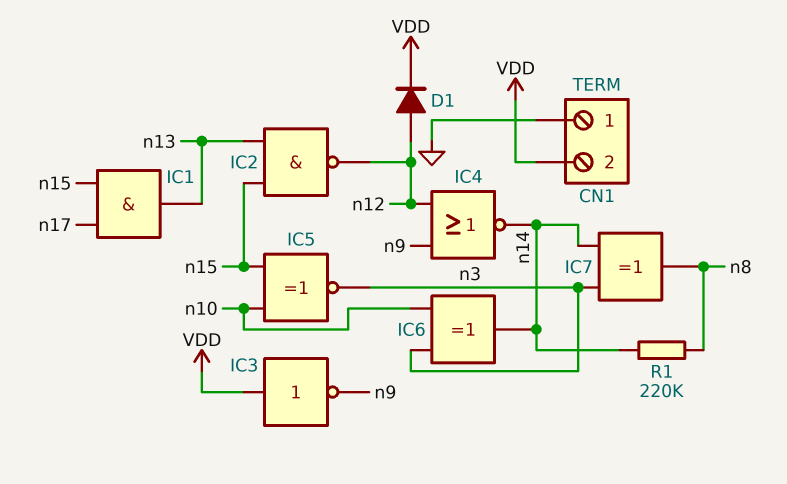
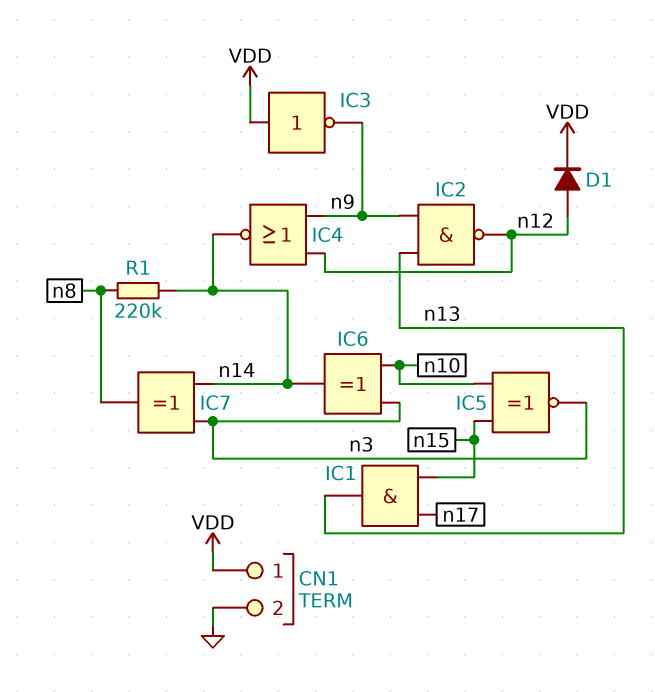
CN1 pin 1: GND -> VDD
CN1 pin 2: VDD -> GND
IC2: NAND (in n13, in n15, out n12) -> NAND (in n9, in n13, out n12)

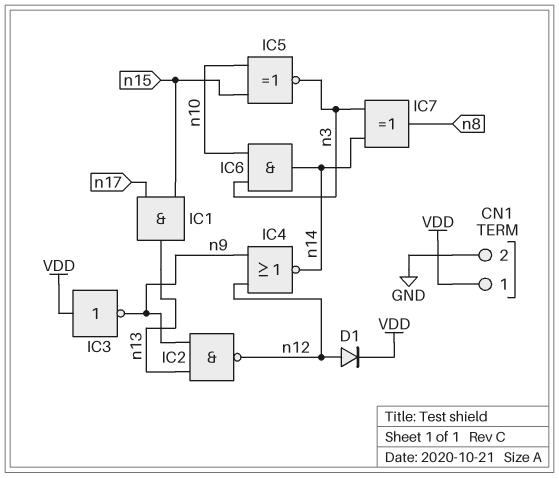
IC6: XOR (in n3, in n10, out n14) -> AND (in n3, in n10, out n14)
R1: 220k (n8, n14) -> none

